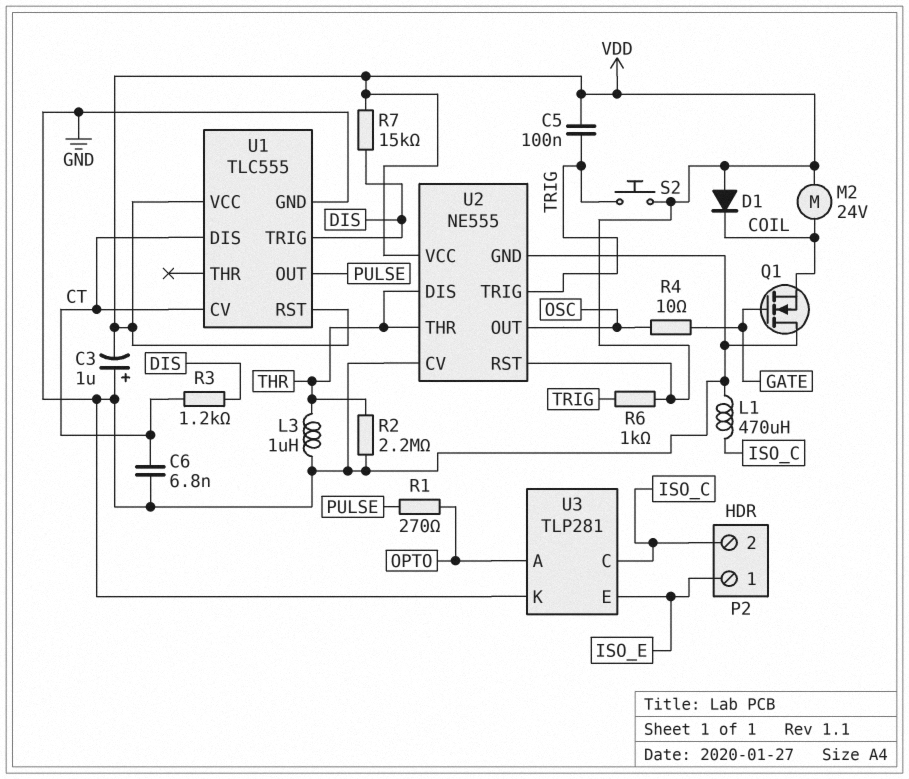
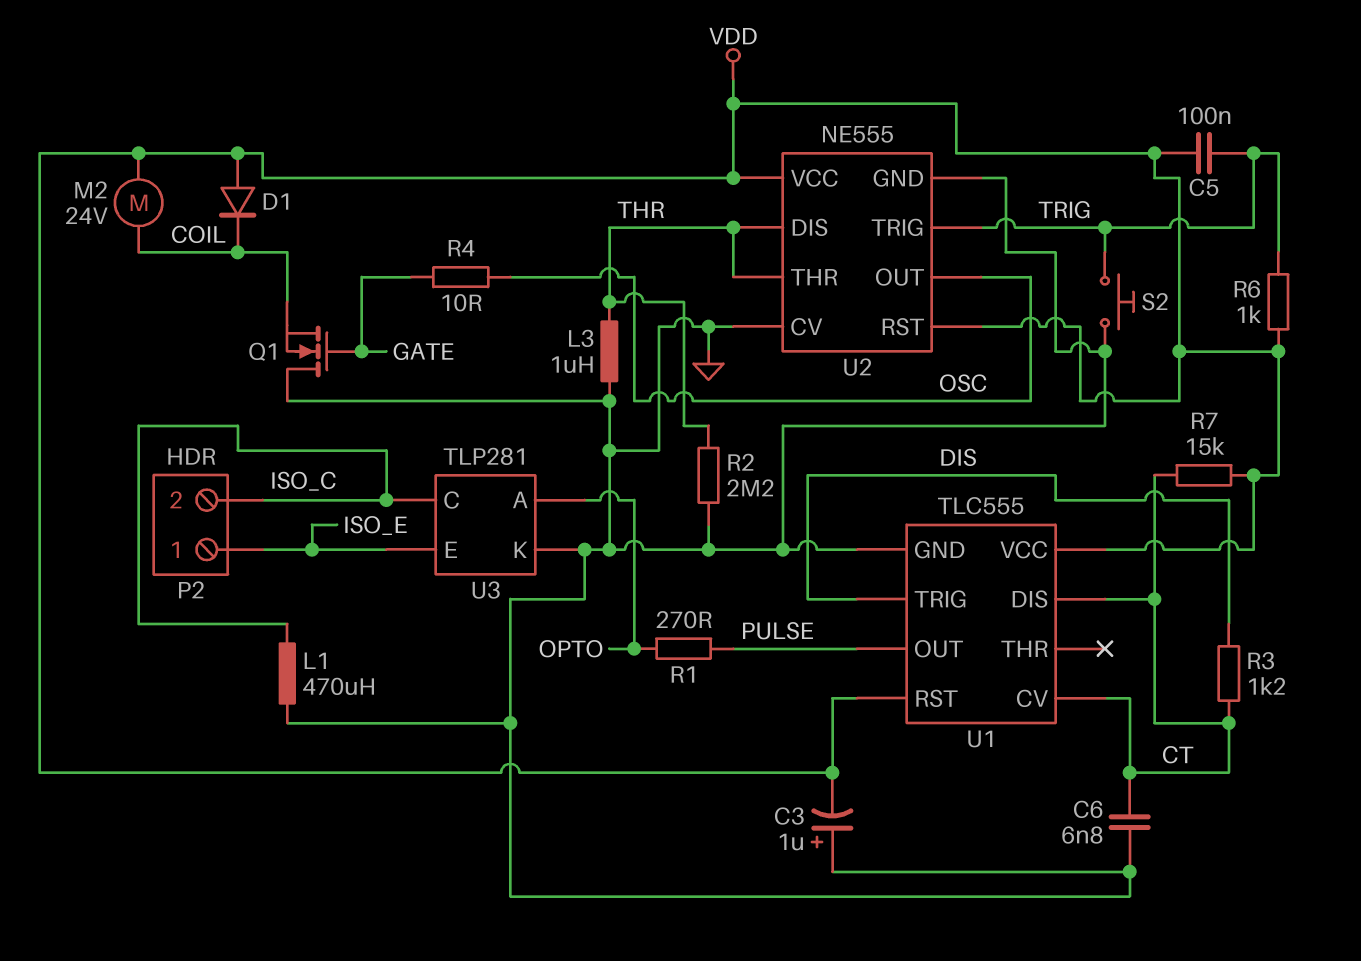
R7: 15k (DIS, VDD) -> 15k (CT, VDD)
S2: button (TRIG, VDD) -> button (GND, TRIG)

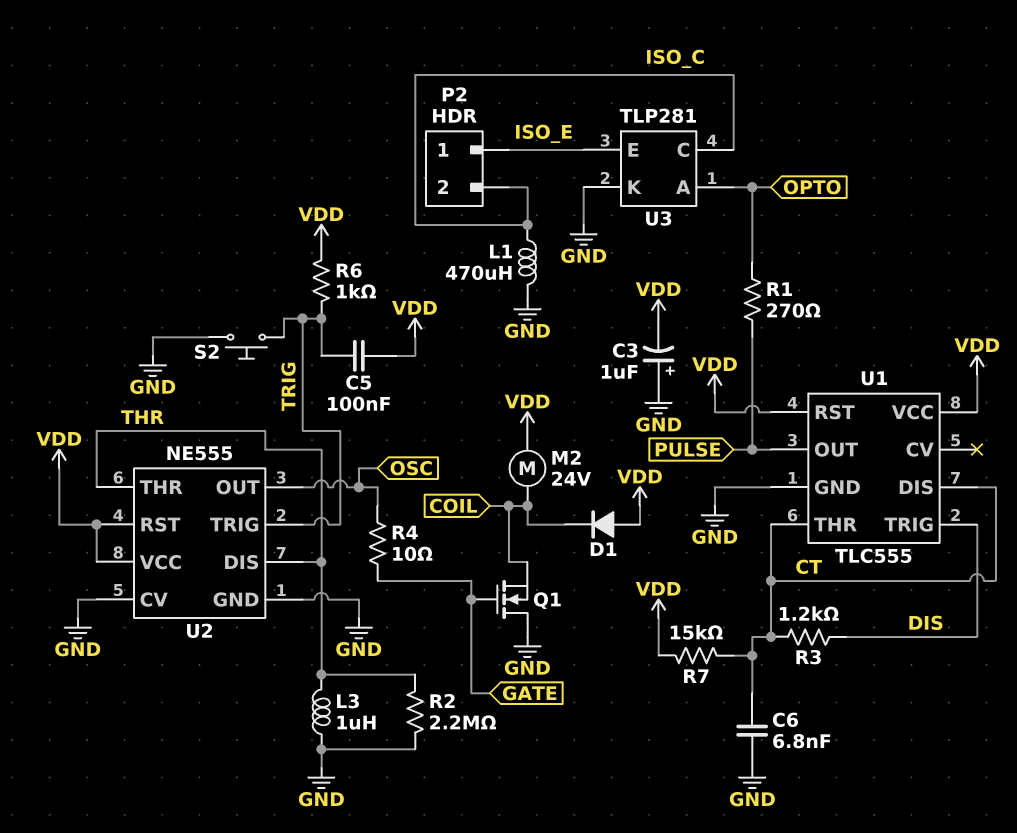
U1 pin CV: CT -> none
U1 pin THR: none -> CT

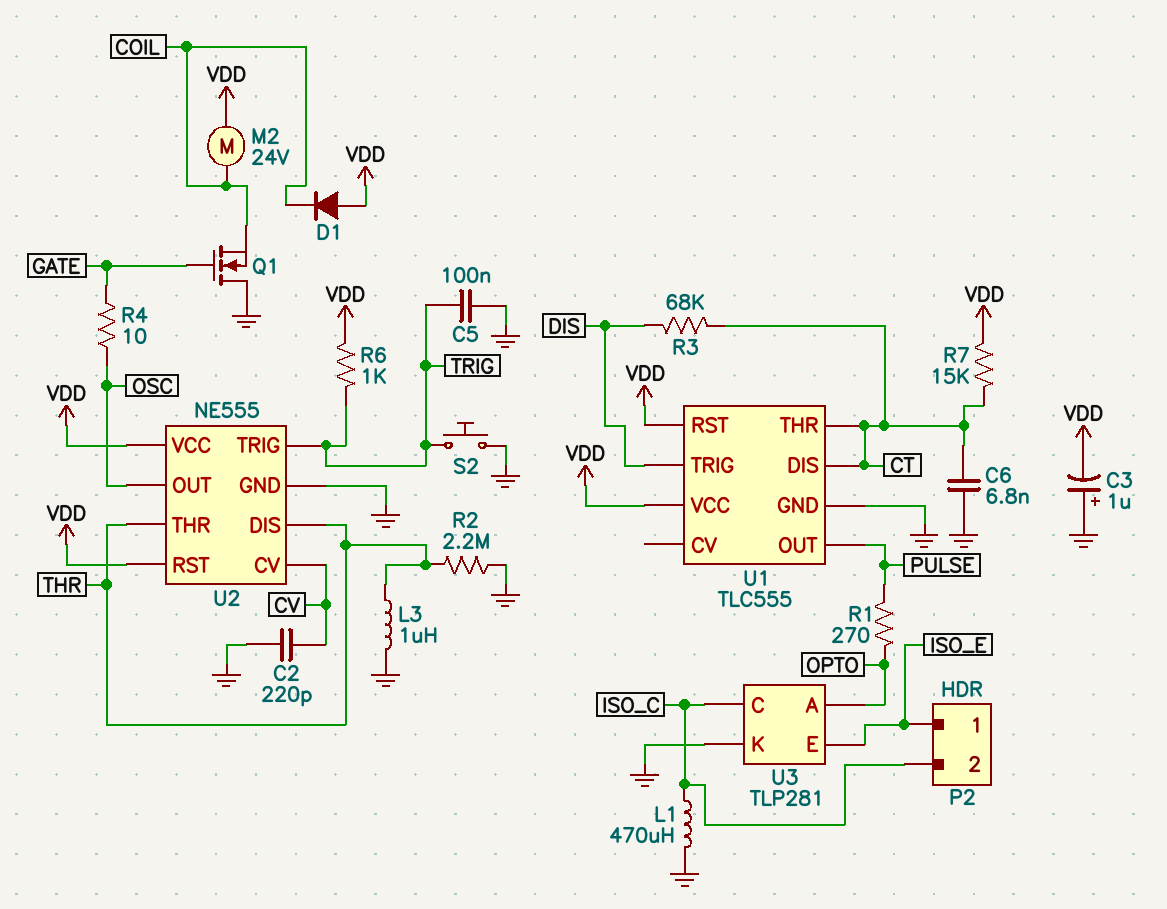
C2: none -> 220pF (CV, GND)
C5: 100nF (TRIG, VDD) -> 100nF (GND, TRIG)
R3: 1.2k (CT, DIS) -> 68k (CT, DIS)
U2 pin CV: GND -> CV

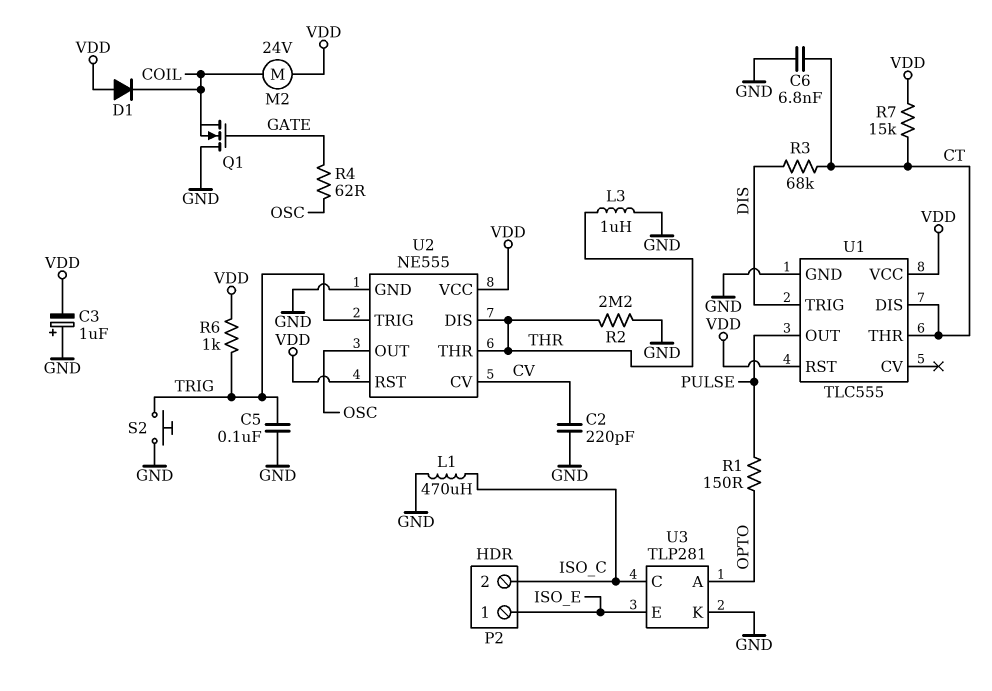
R1: 270 (OPTO, PULSE) -> 150 (OPTO, PULSE)
R4: 10 (GATE, OSC) -> 62 (GATE, OSC)

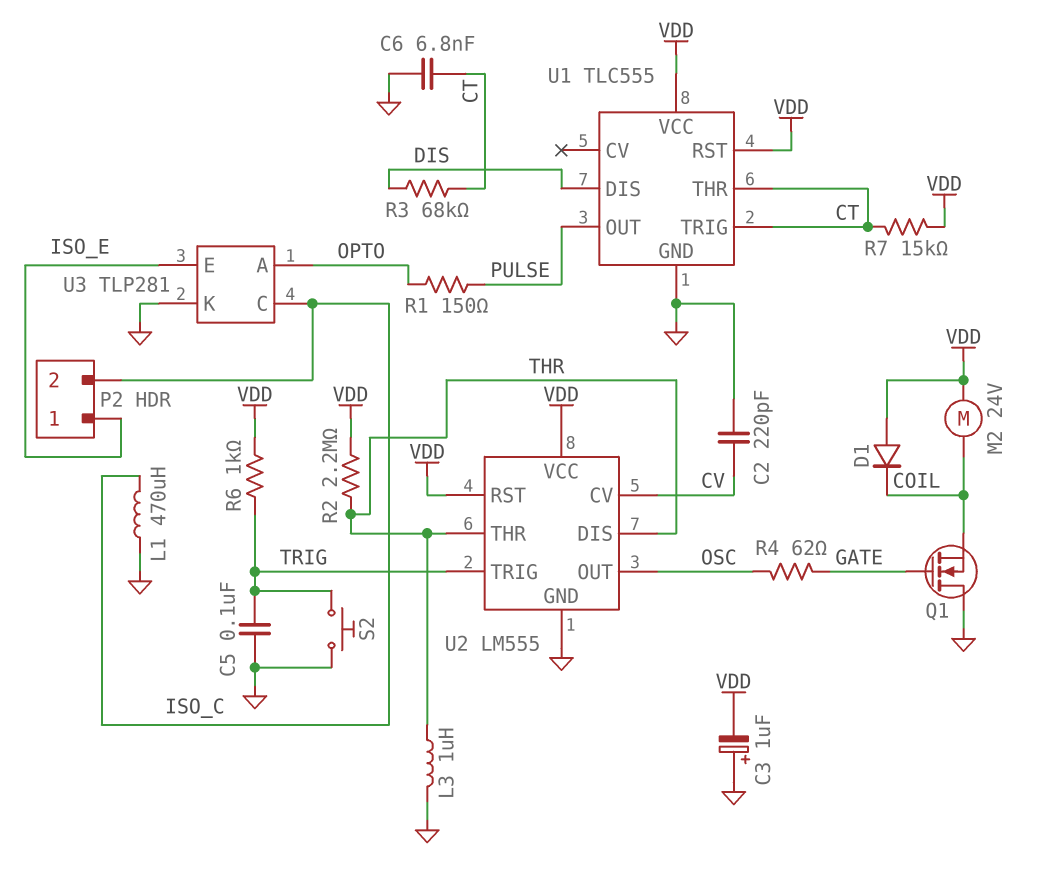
R2: 2.2M (GND, THR) -> 2.2M (THR, VDD)
U1 pin DIS: CT -> DIS
U1 pin TRIG: DIS -> CT
U2: NE555 -> LM555

